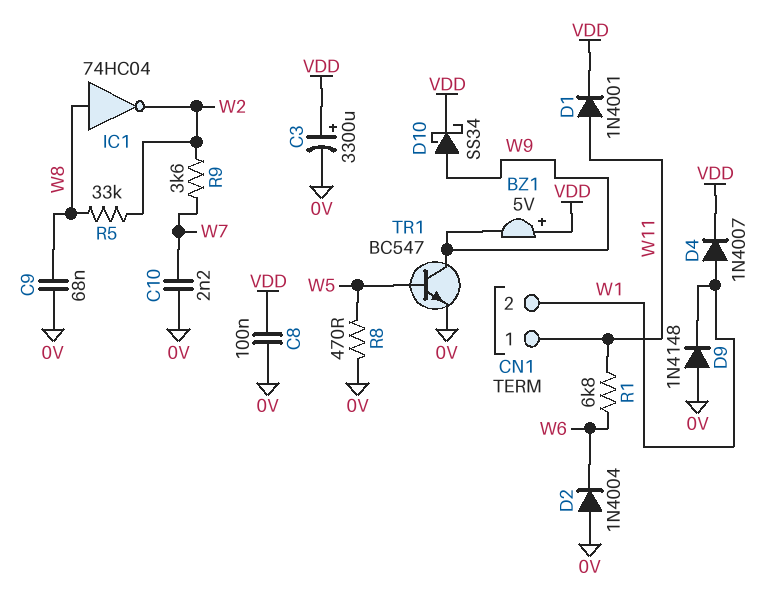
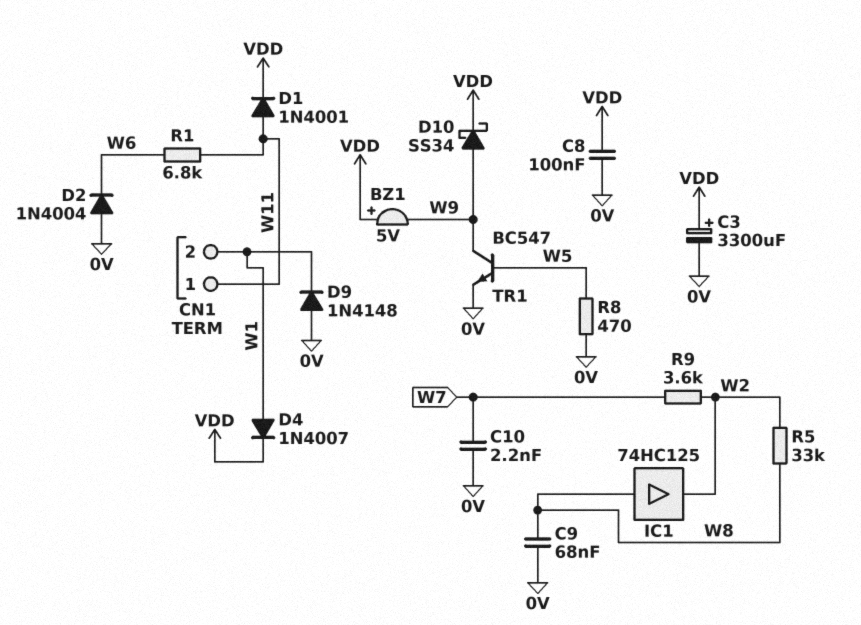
IC1: NOT 74HC04 (in W8, out W2) -> buffer 74HC125 (in W8, out W2)

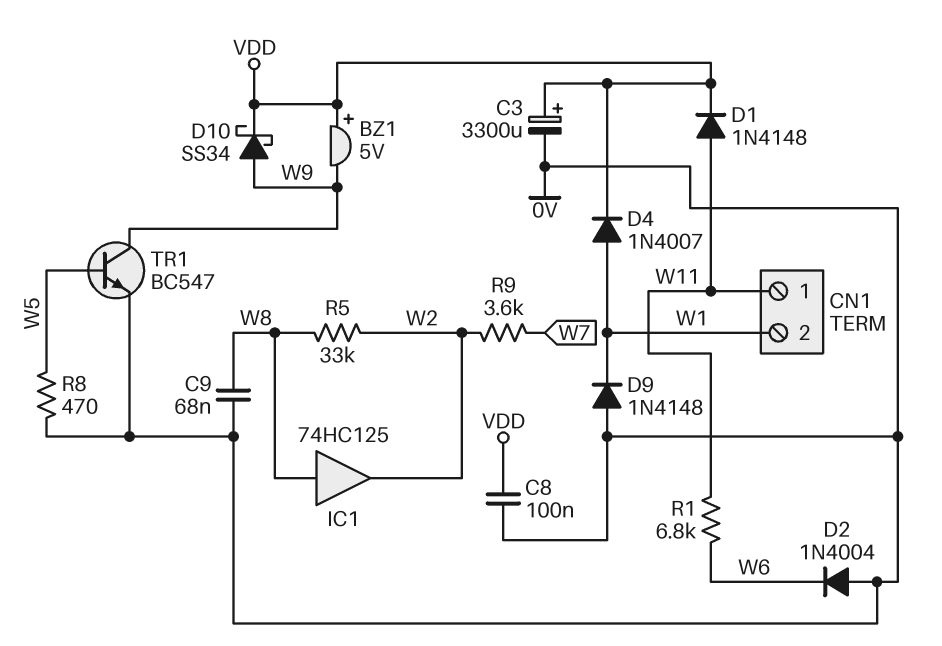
C10: 2.2nF (0V, W7) -> none
D1: diode 1N4001 (A W11, K VDD) -> diode 1N4148 (A W11, K VDD)

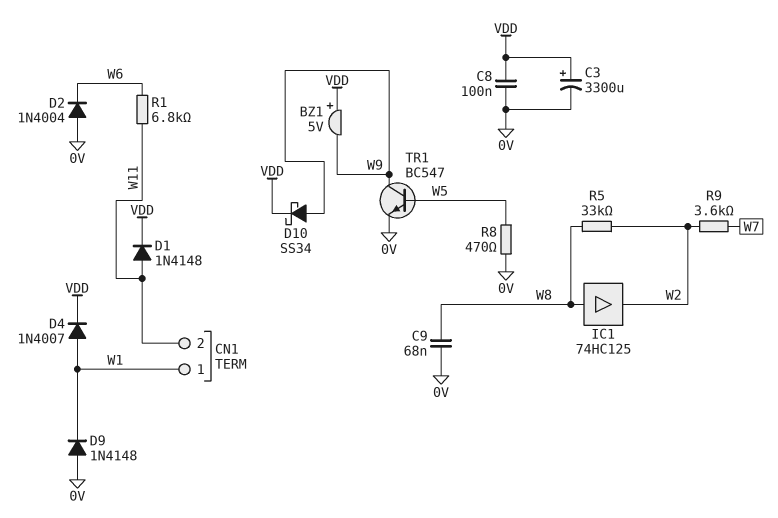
CN1 pin 1: W11 -> W1
CN1 pin 2: W1 -> W11

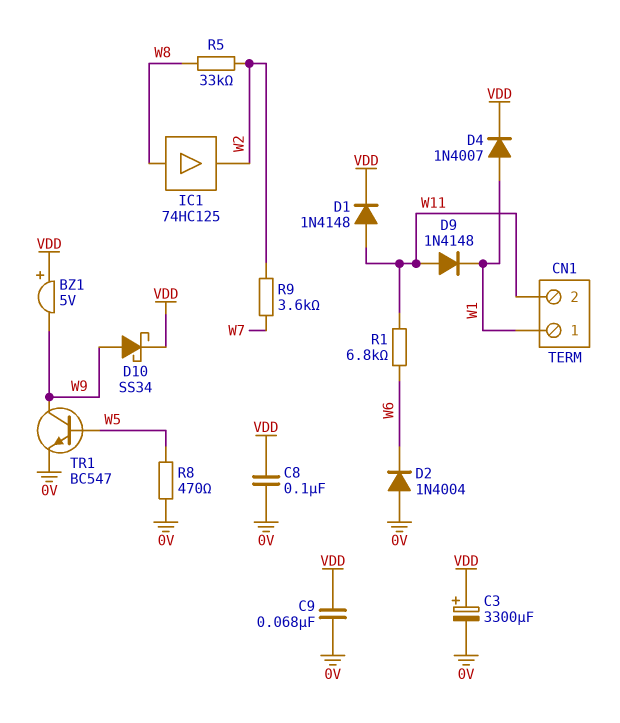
C9: 68nF (0V, W8) -> 68nF (0V, VDD)
D9: diode 1N4148 (A 0V, K W1) -> diode 1N4148 (A W11, K W1)

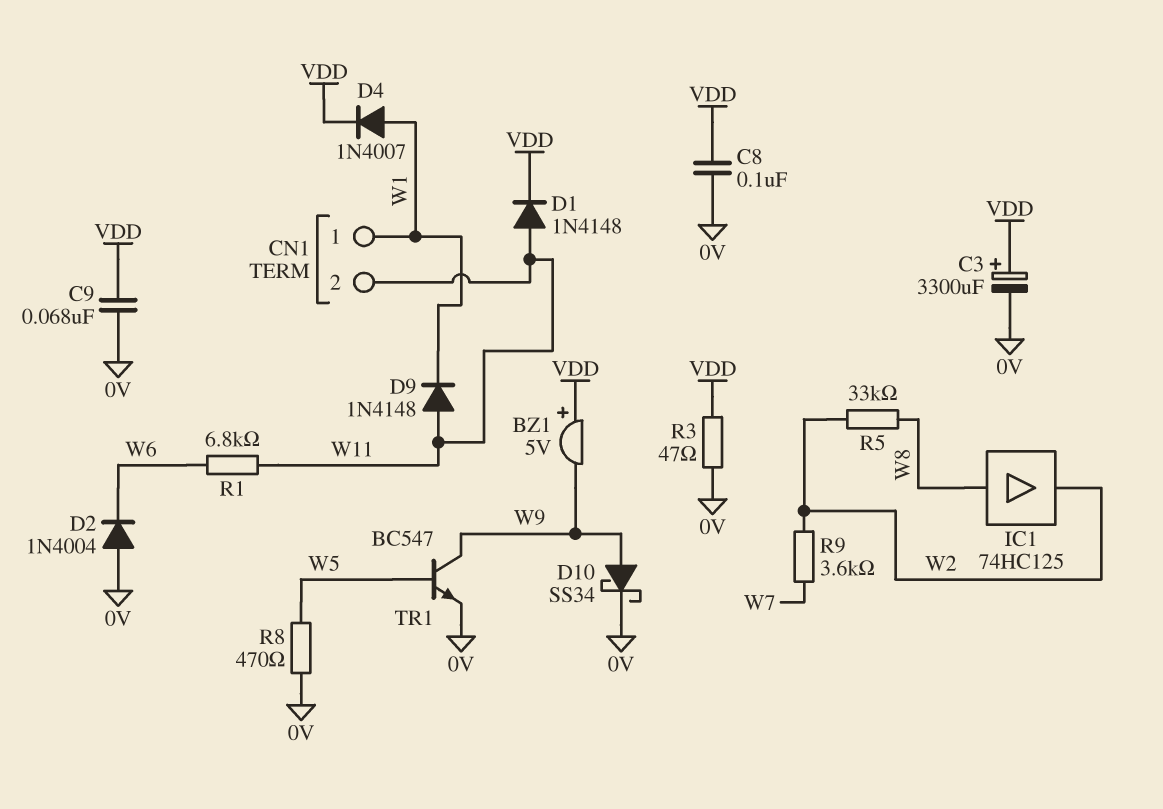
D10: schottky SS34 (A W9, K VDD) -> schottky SS34 (A W9, K 0V)
R3: none -> 47 (0V, VDD)

